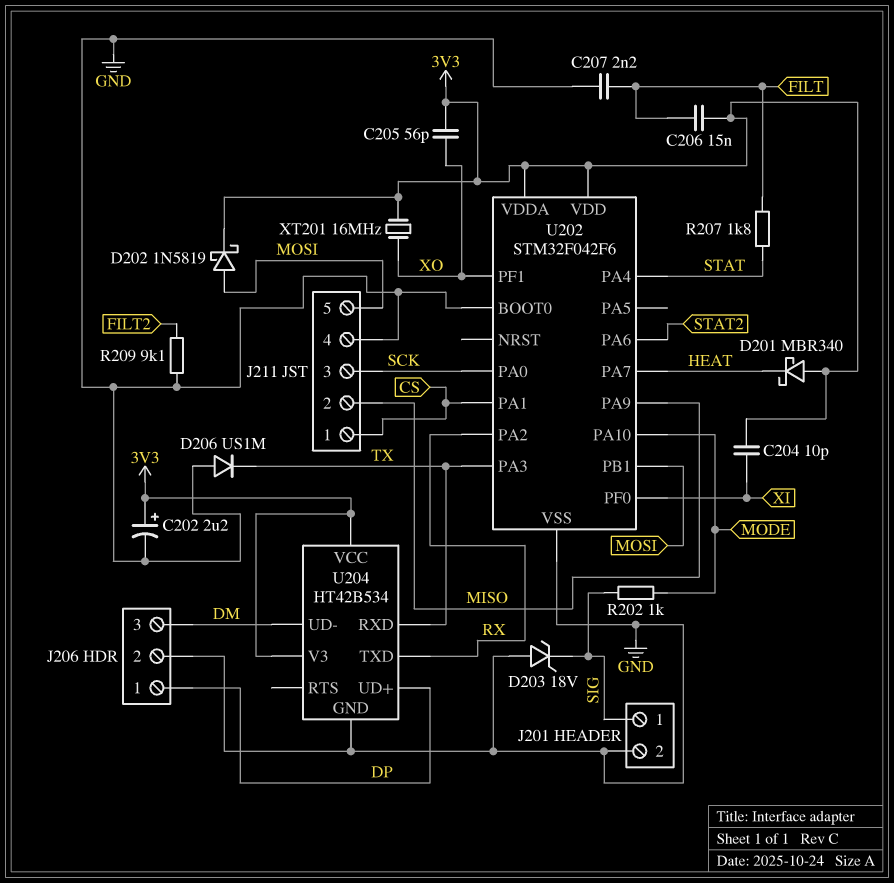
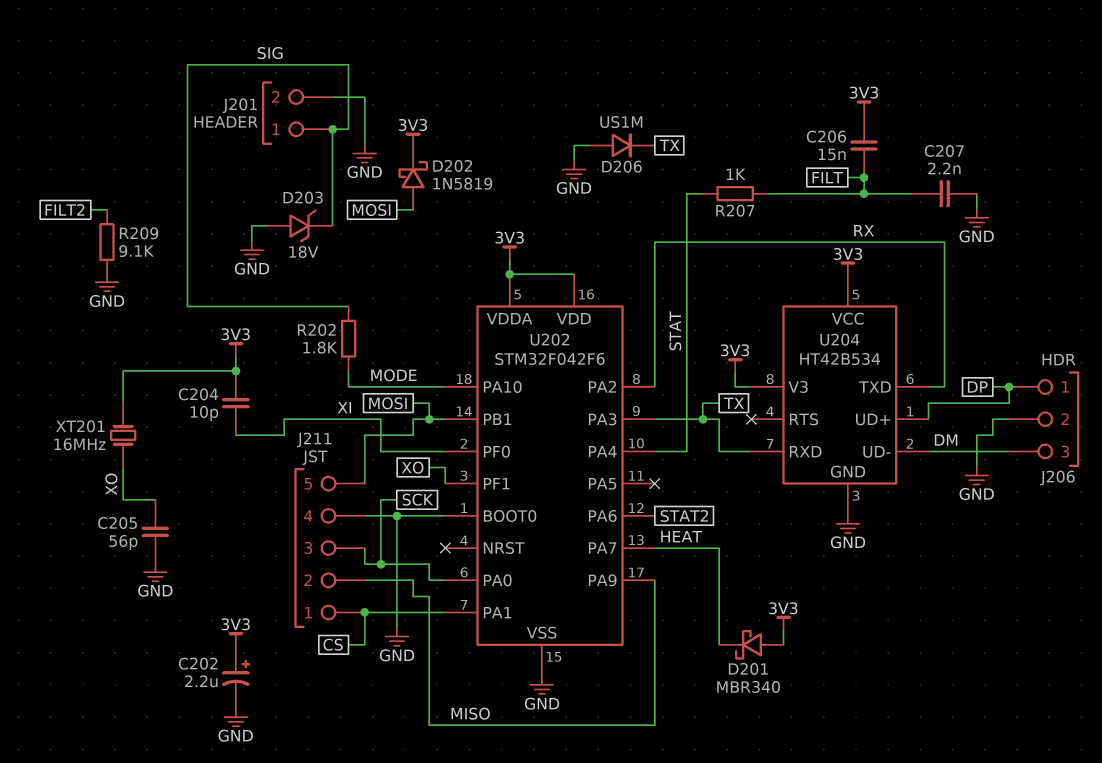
C205: 56pF (3V3, XO) -> 56pF (GND, XO)
R202: 1k (MODE, SIG) -> 1.8k (MODE, SIG)
R207: 1.8k (FILT, STAT) -> 1k (FILT, STAT)

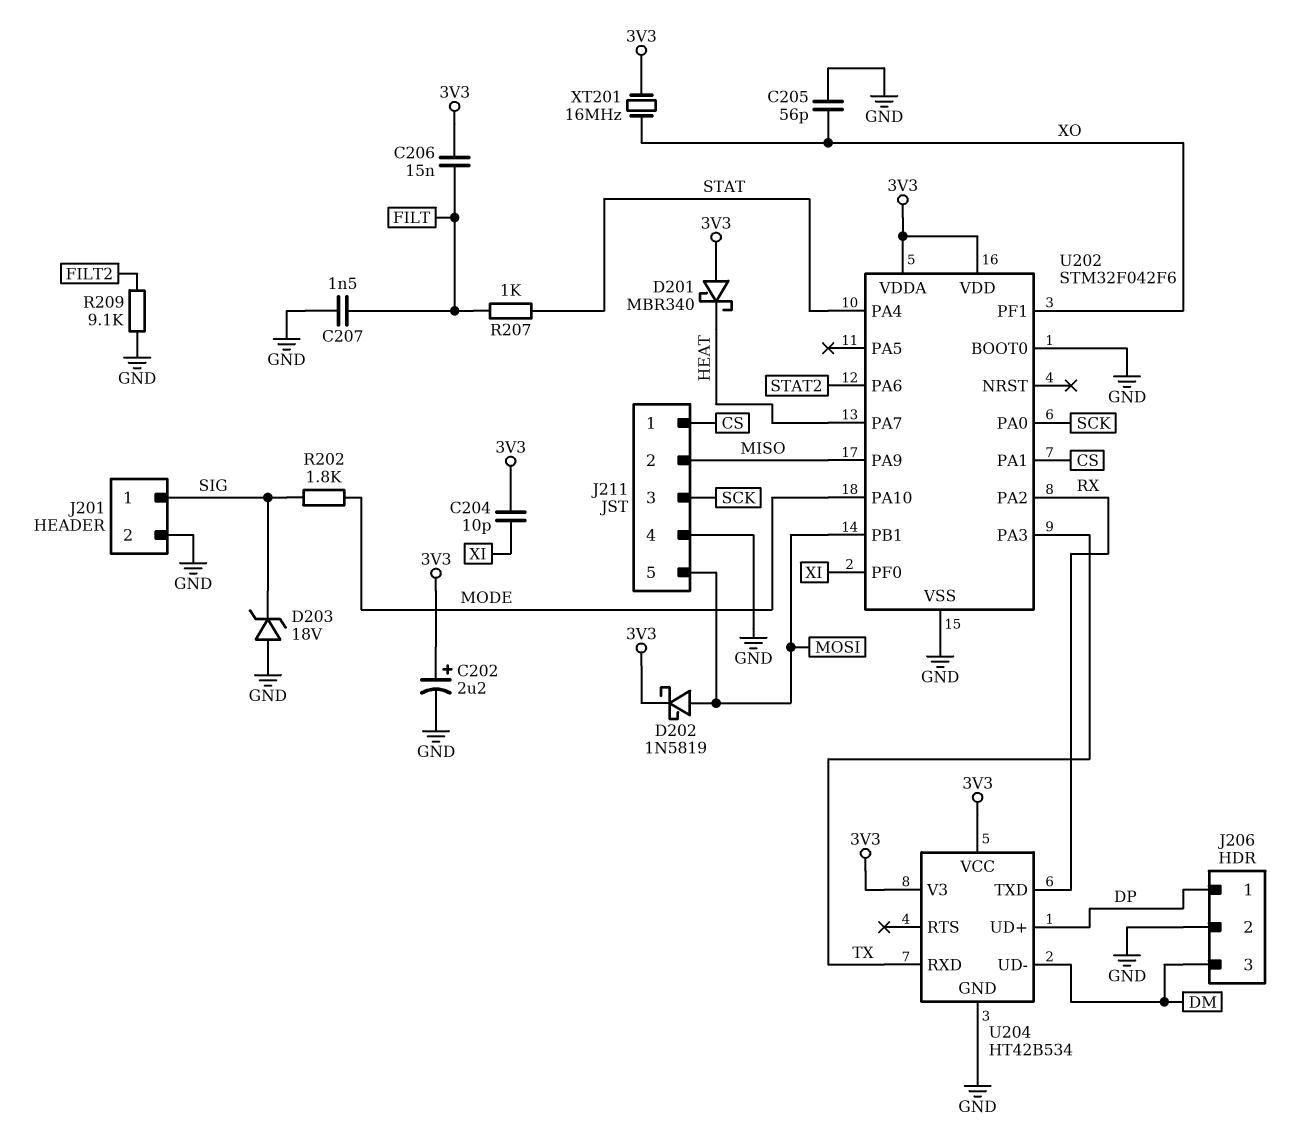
C207: 2.2nF (FILT, GND) -> 1.5nF (FILT, GND)
D206: diode US1M (A GND, K TX) -> none

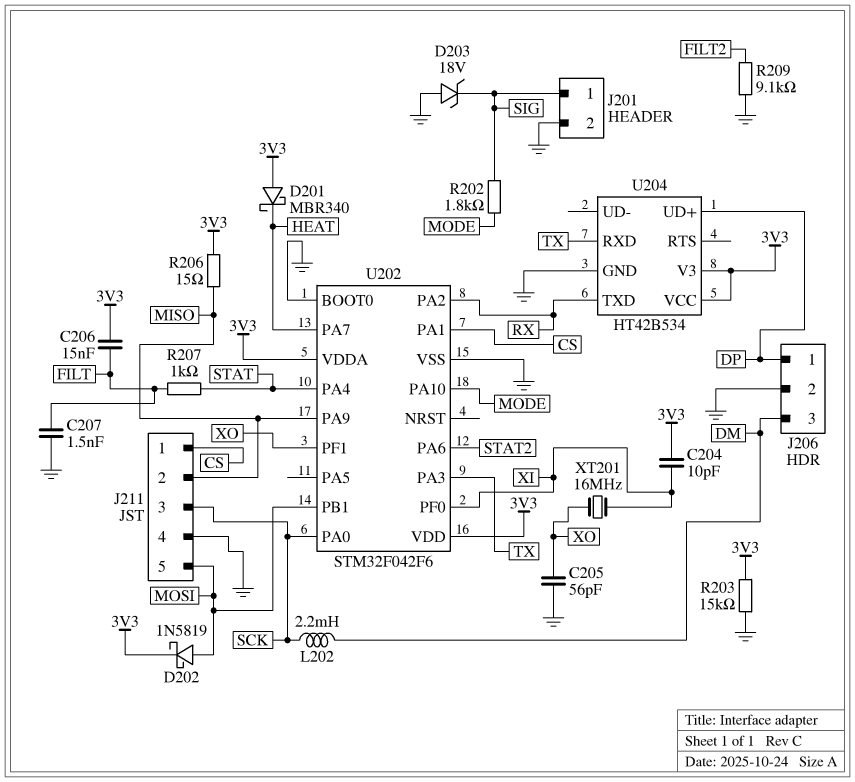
C202: 2.2uF (plus 3V3, minus GND) -> none
L202: none -> 2.2mH (DM, SCK)
R203: none -> 15k (3V3, GND)
R206: none -> 15 (3V3, MISO)
U204 pin UD-: DM -> none
XT201: 16MHz (3V3, XO) -> 16MHz (XI, XO)

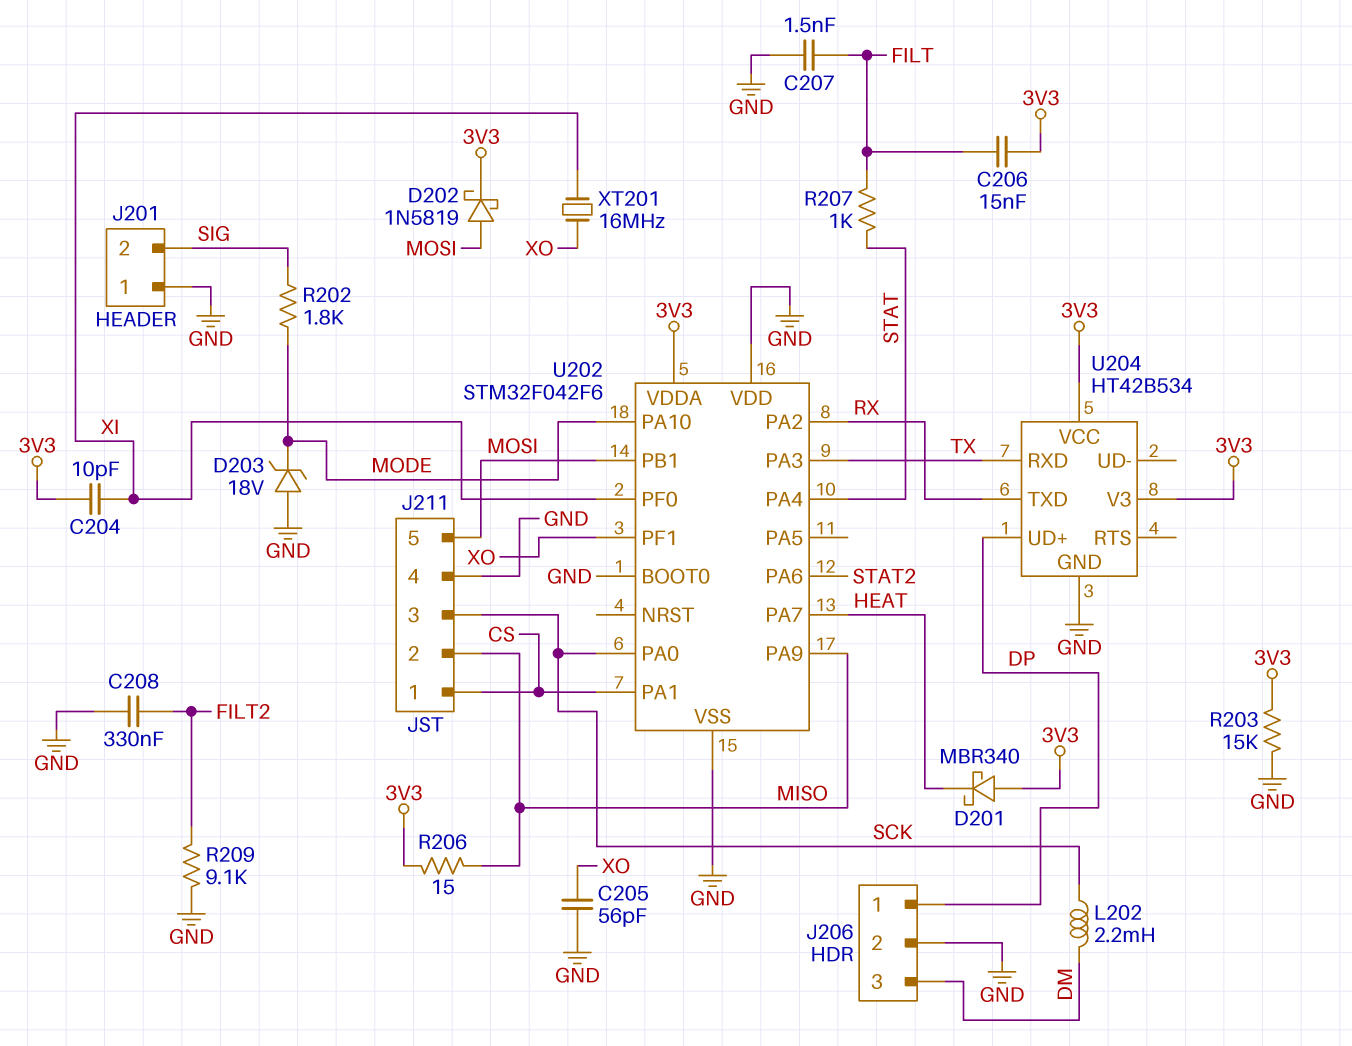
C208: none -> 330nF (FILT2, GND)
D203: zener 18V (A GND, K SIG) -> zener 18V (A GND, K MODE)
J201 pin 1: SIG -> GND
J201 pin 2: GND -> SIG
U202 pin VDD: 3V3 -> GND

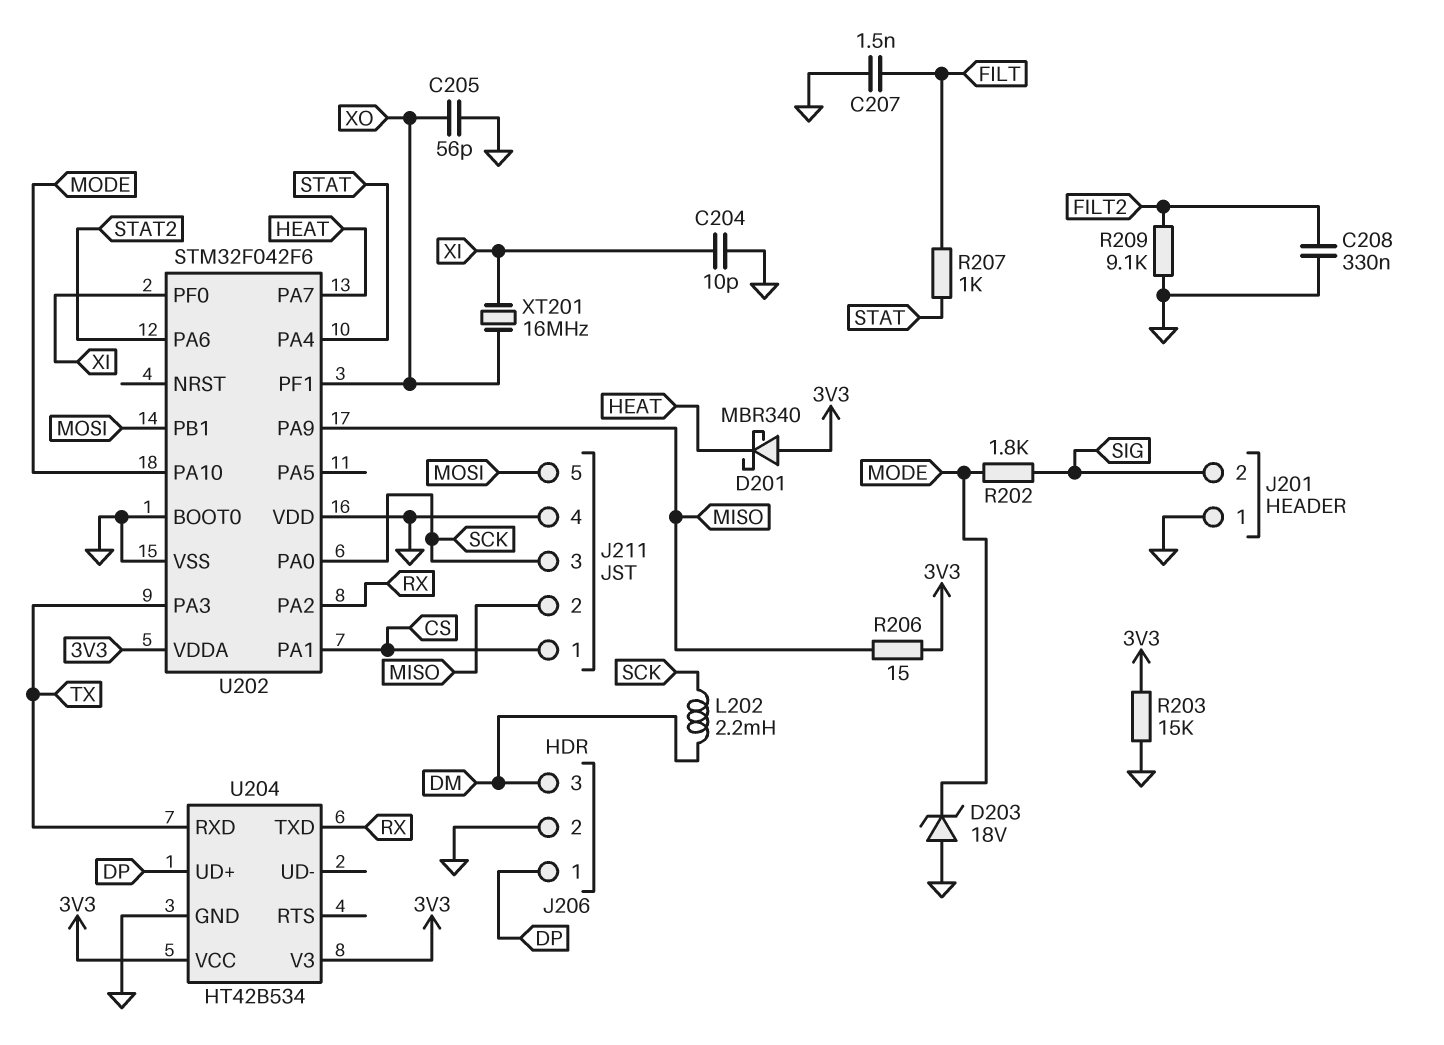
C204: 10pF (3V3, XI) -> 10pF (GND, XI)
C206: 15nF (3V3, FILT) -> none
D202: schottky 1N5819 (A MOSI, K 3V3) -> none

